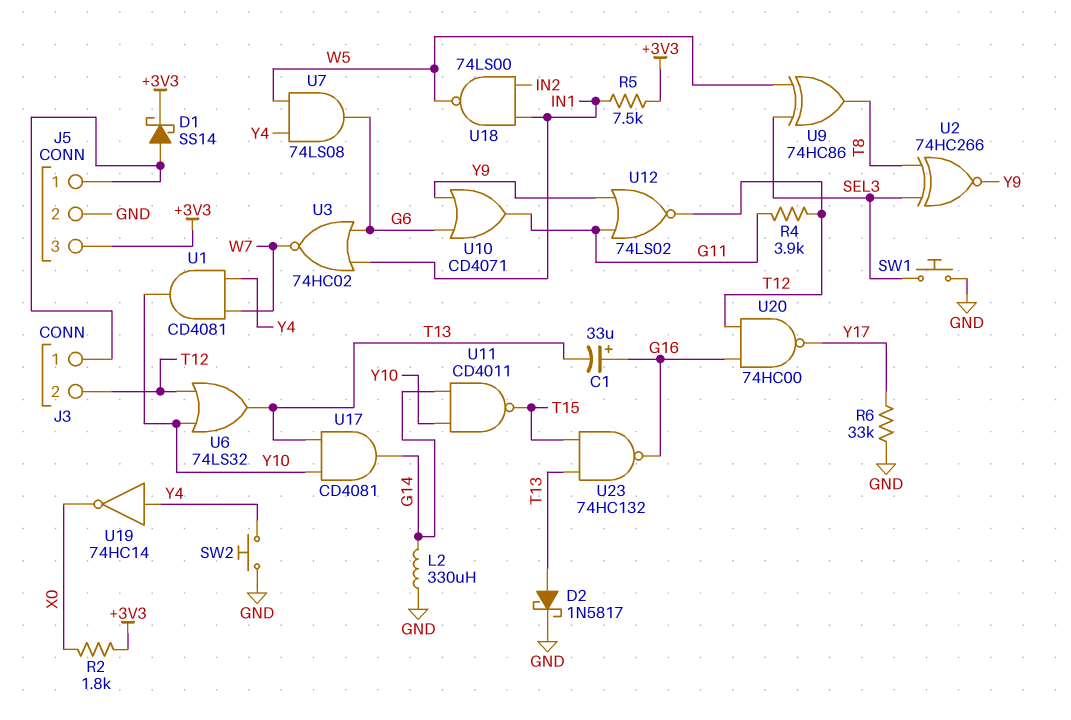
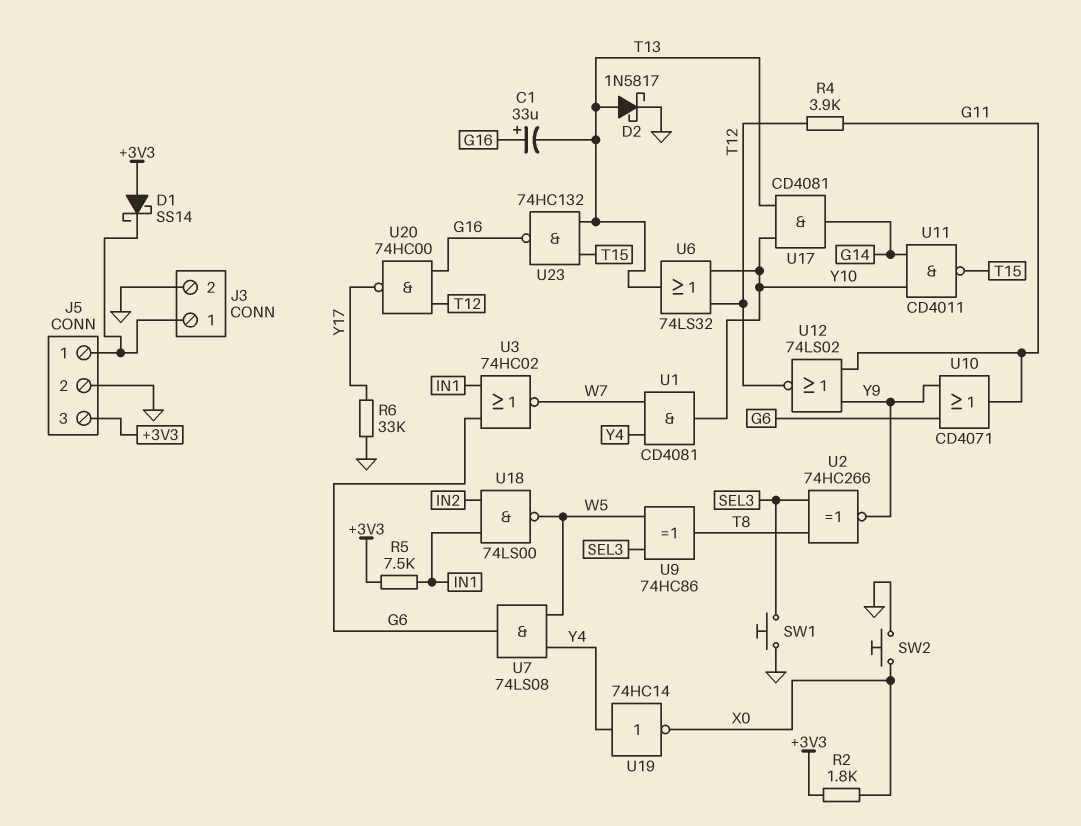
D1: schottky SS14 (A J3/1, K +3V3) -> schottky SS14 (A +3V3, K J3/1)
J3 pin 2: T12 -> GND
L2: 330uH (G14, GND) -> none
SW2: button (GND, Y4) -> button (GND, X0)

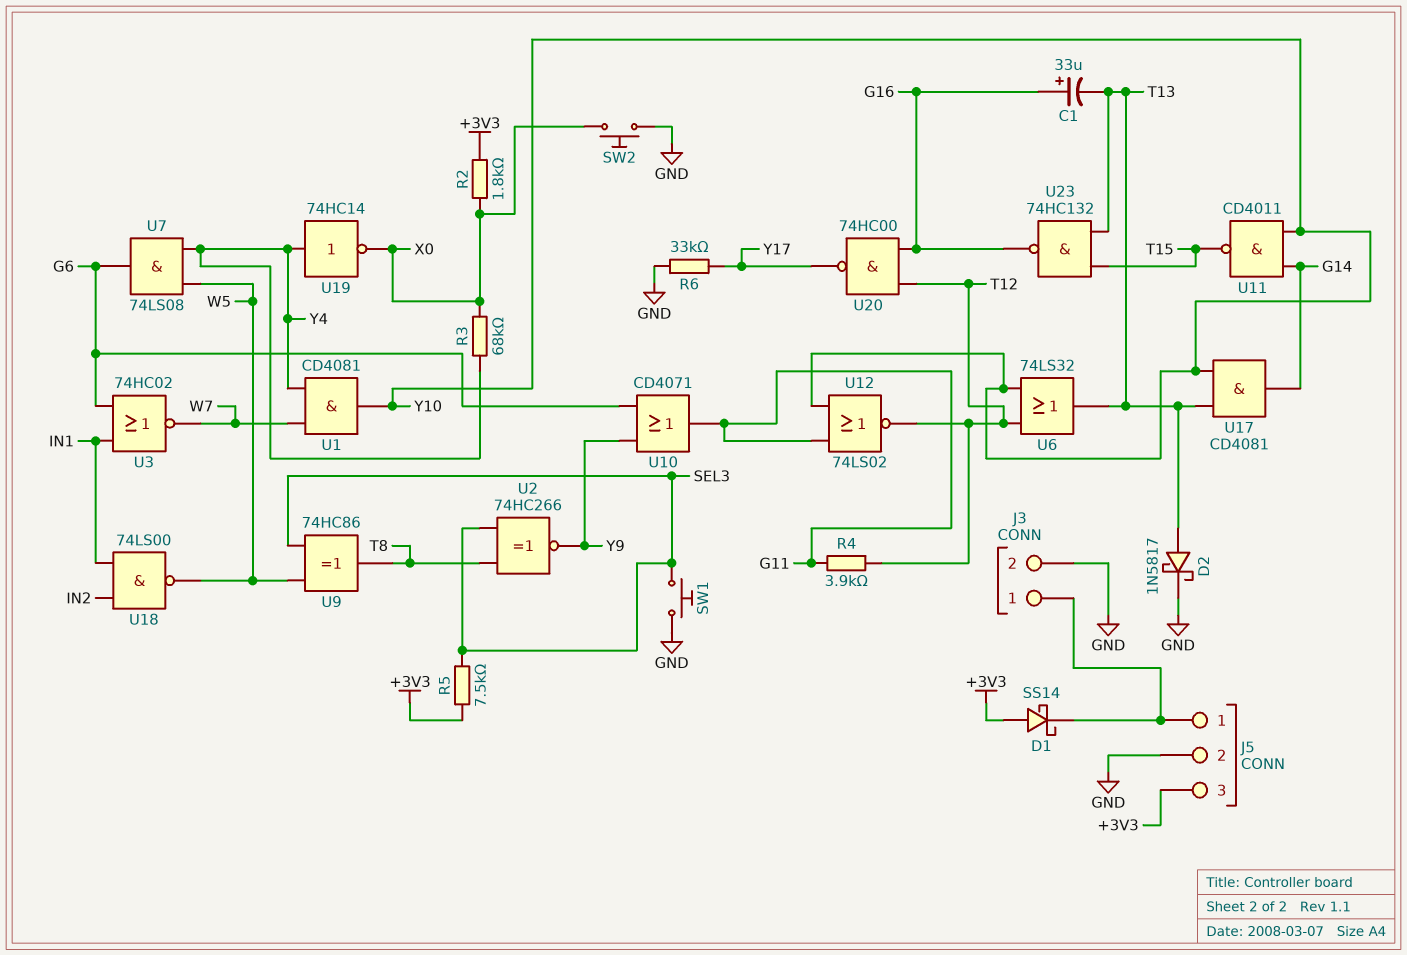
R3: none -> 68k (X0, Y4)
R5: 7.5k (+3V3, IN1) -> 7.5k (+3V3, SEL3)
U12: NOR 74LS02 (in G11, in Y9, out T12) -> NOR 74LS02 (in G11, in Y10, out T12)

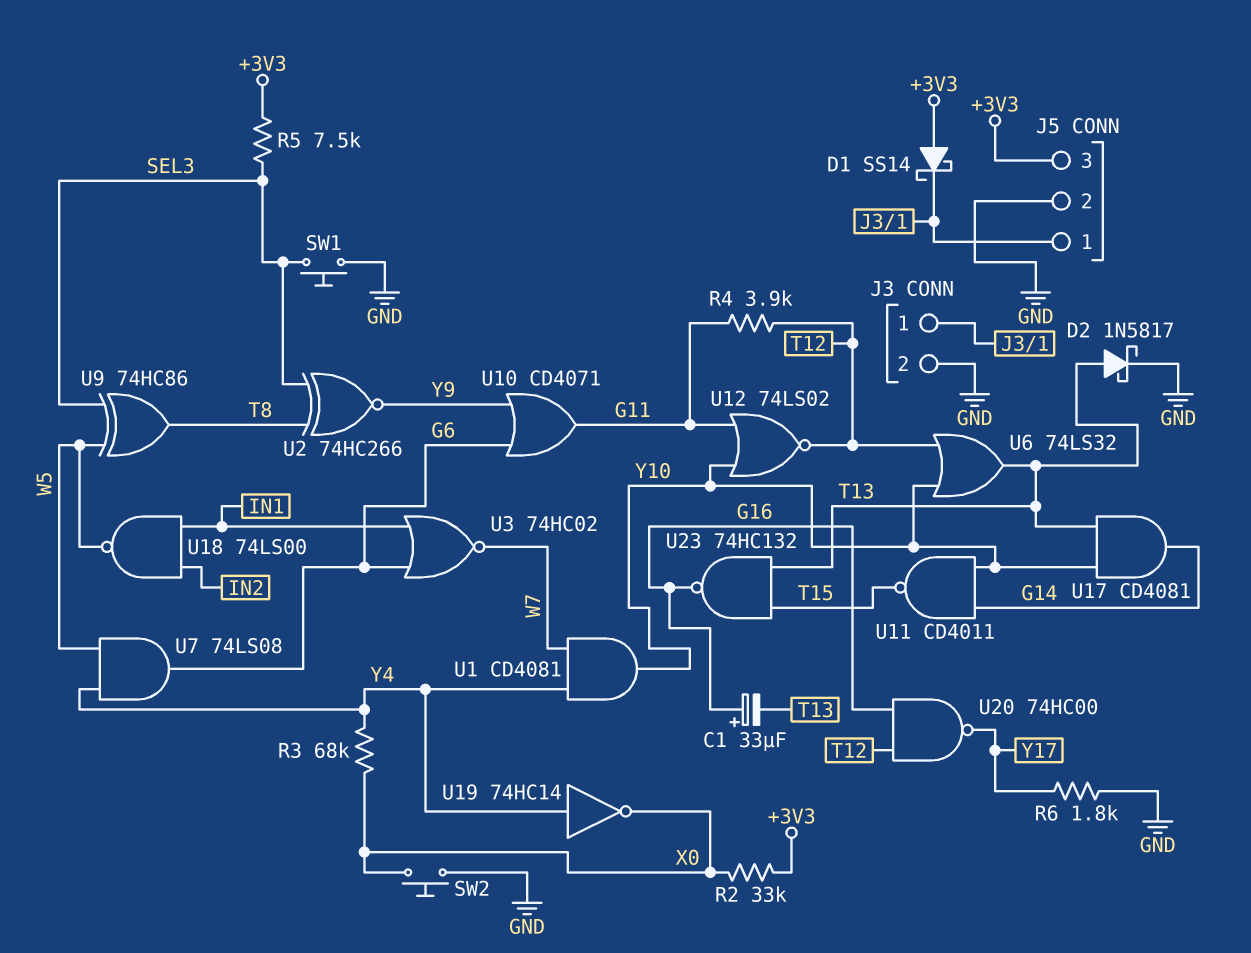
R2: 1.8k (+3V3, X0) -> 33k (+3V3, X0)
R6: 33k (GND, Y17) -> 1.8k (GND, Y17)

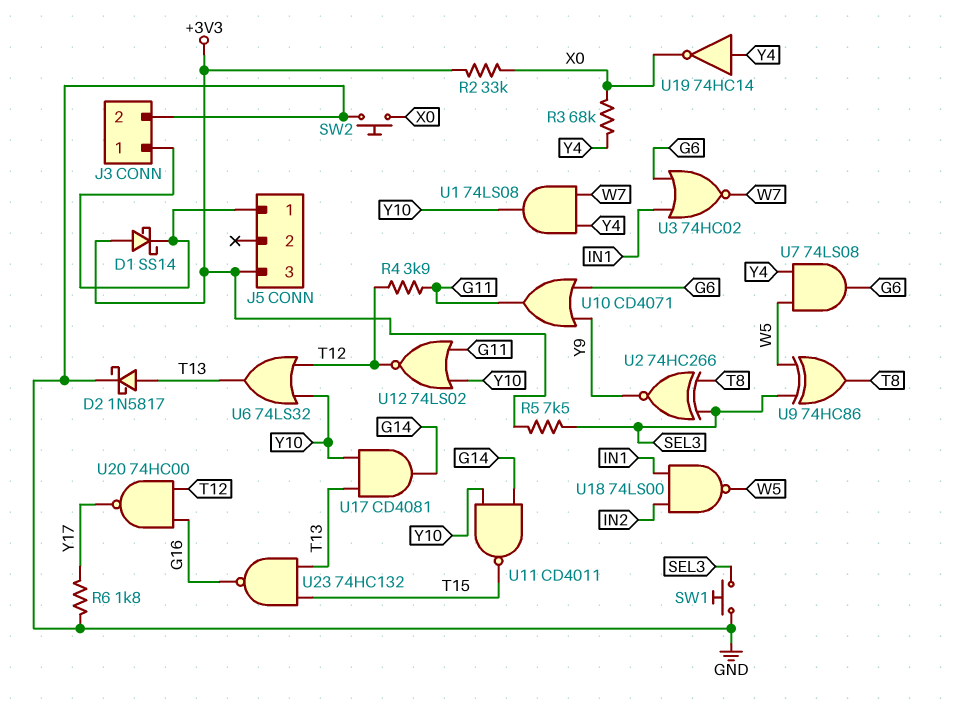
C1: 33uF (plus G16, minus T13) -> none
J5 pin 2: GND -> none
U1: AND CD4081 (in W7, in Y4, out Y10) -> AND 74LS08 (in W7, in Y4, out Y10)

